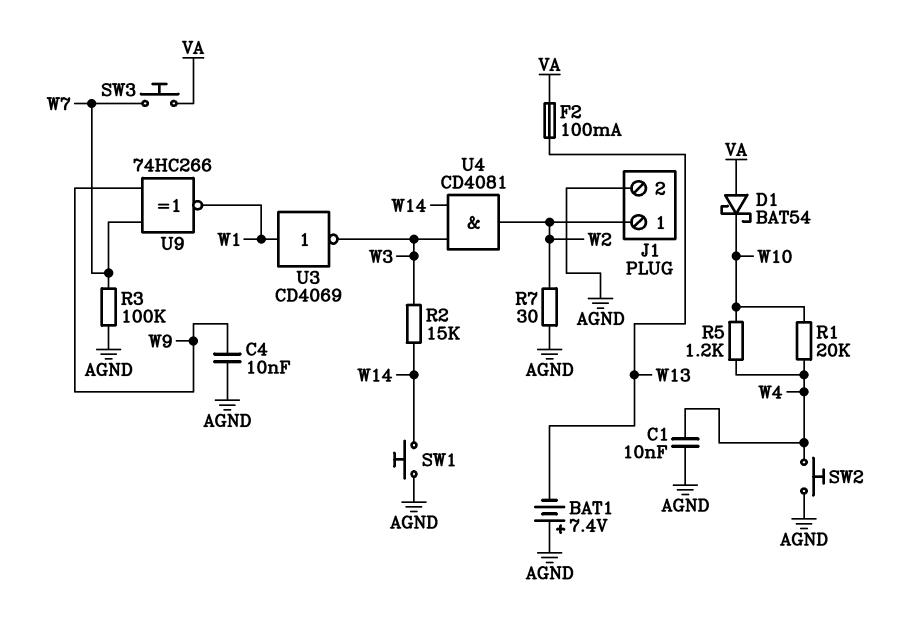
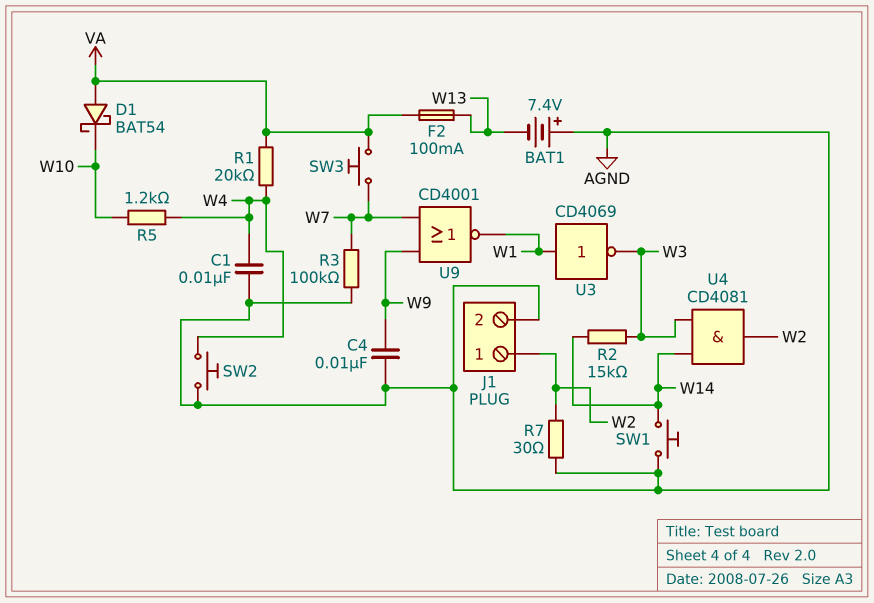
R1: 20k (W4, W10) -> 20k (VA, W4)
U9: XNOR 74HC266 (in W7, in W9, out W1) -> NOR CD4001 (in W7, in W9, out W1)

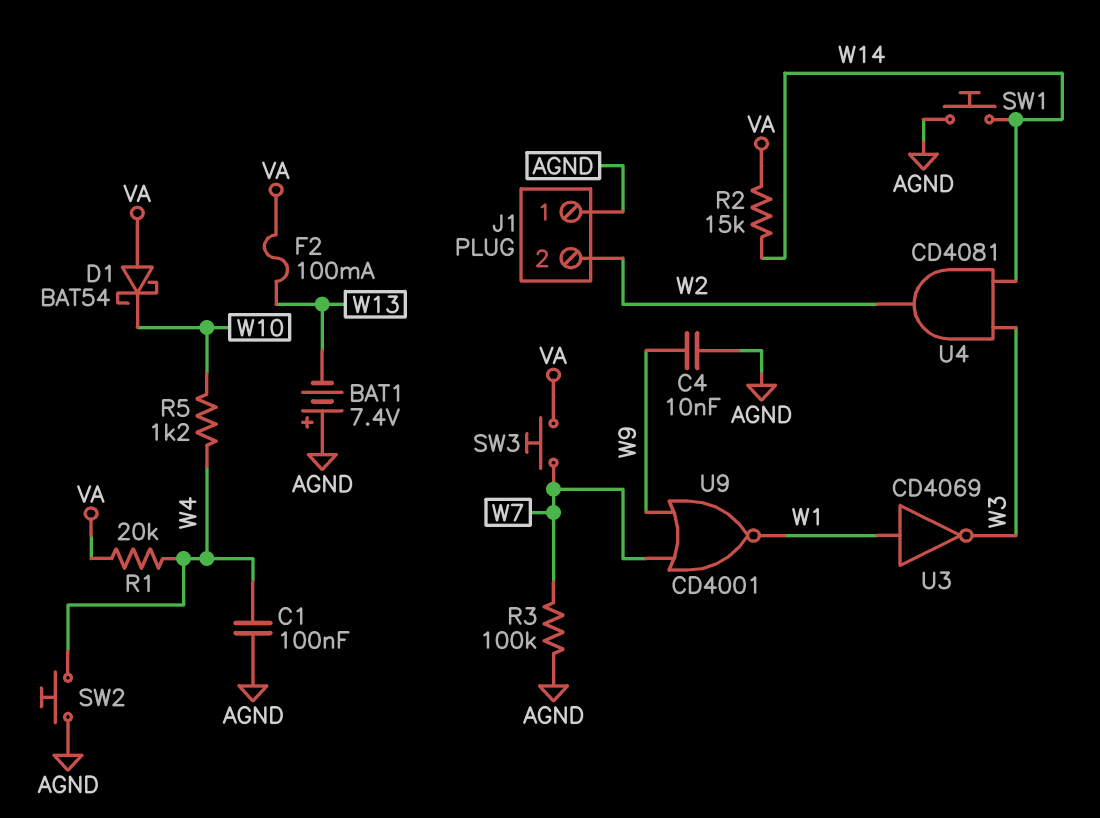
C1: 10nF (AGND, W4) -> 100nF (AGND, W4)
J1 pin 1: W2 -> AGND
J1 pin 2: AGND -> W2
R2: 15k (W3, W14) -> 15k (VA, W14)
R7: 30 (AGND, W2) -> none

